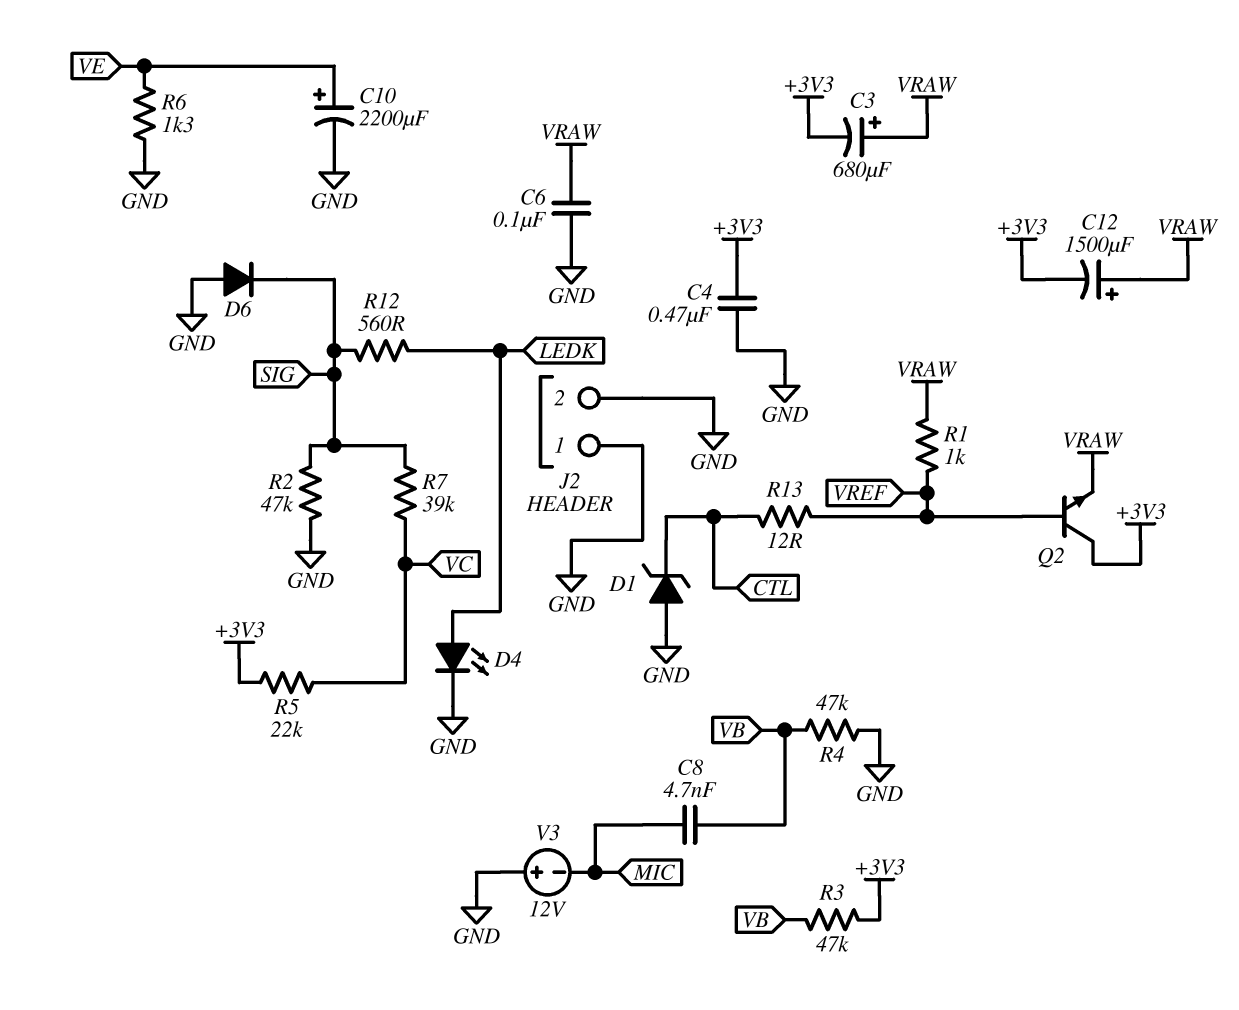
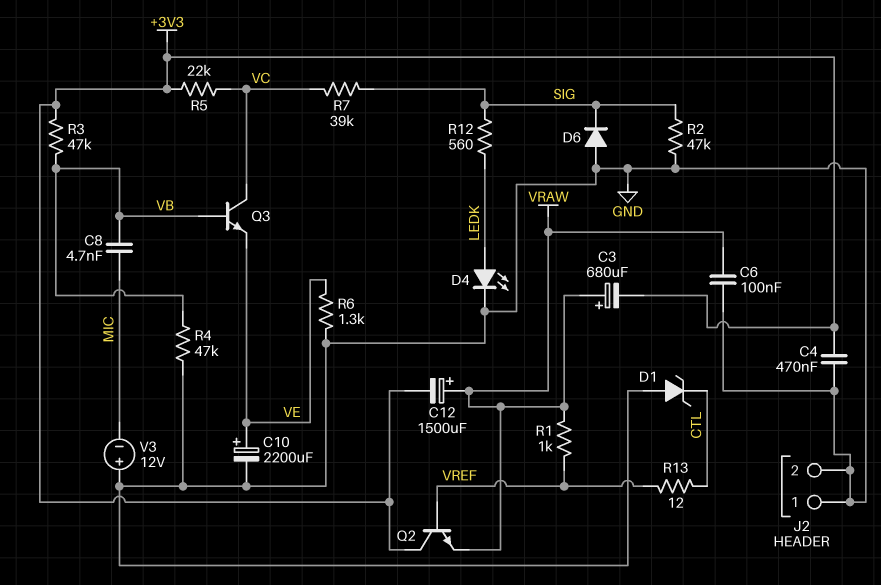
Q3: none -> NPN (B VB, C VC, E VE)

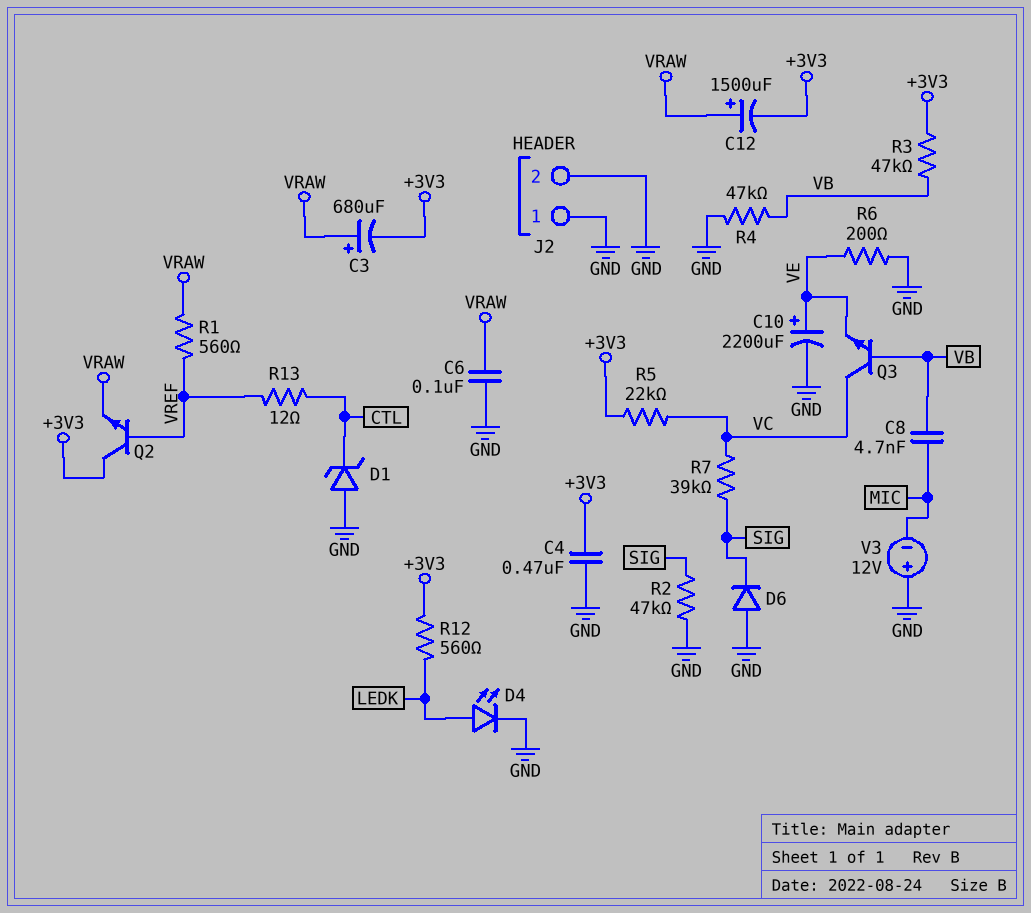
R1: 1k (VRAW, VREF) -> 560 (VRAW, VREF)
R6: 1.3k (GND, VE) -> 200 (GND, VE)
R12: 560 (LEDK, SIG) -> 560 (+3V3, LEDK)

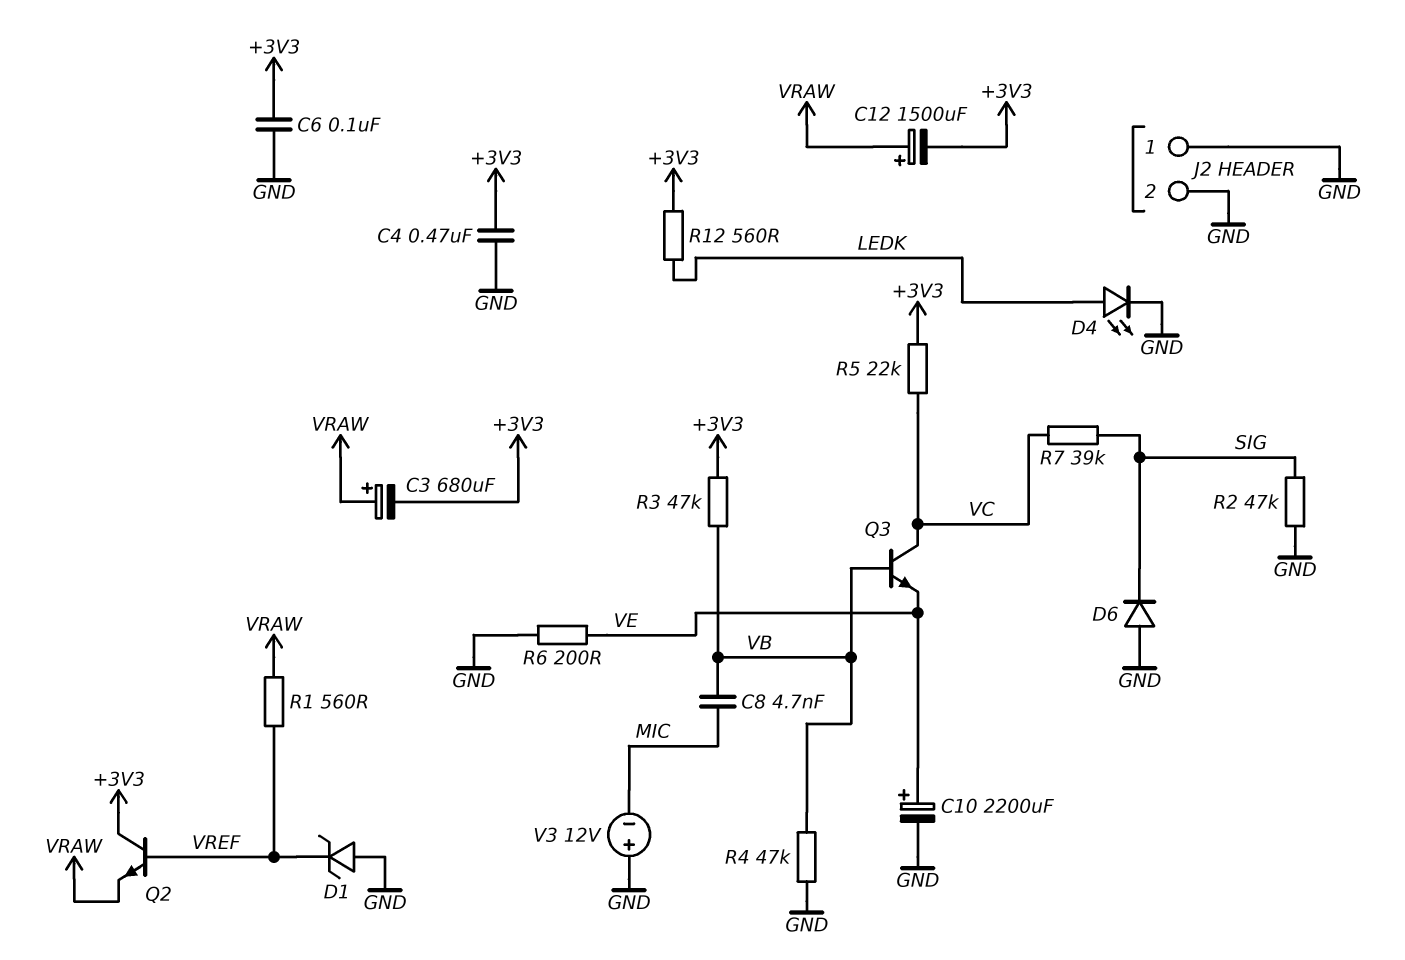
C6: 100nF (GND, VRAW) -> 100nF (+3V3, GND)
D1: zener (A GND, K CTL) -> zener (A GND, K VREF)
R13: 12 (CTL, VREF) -> none

